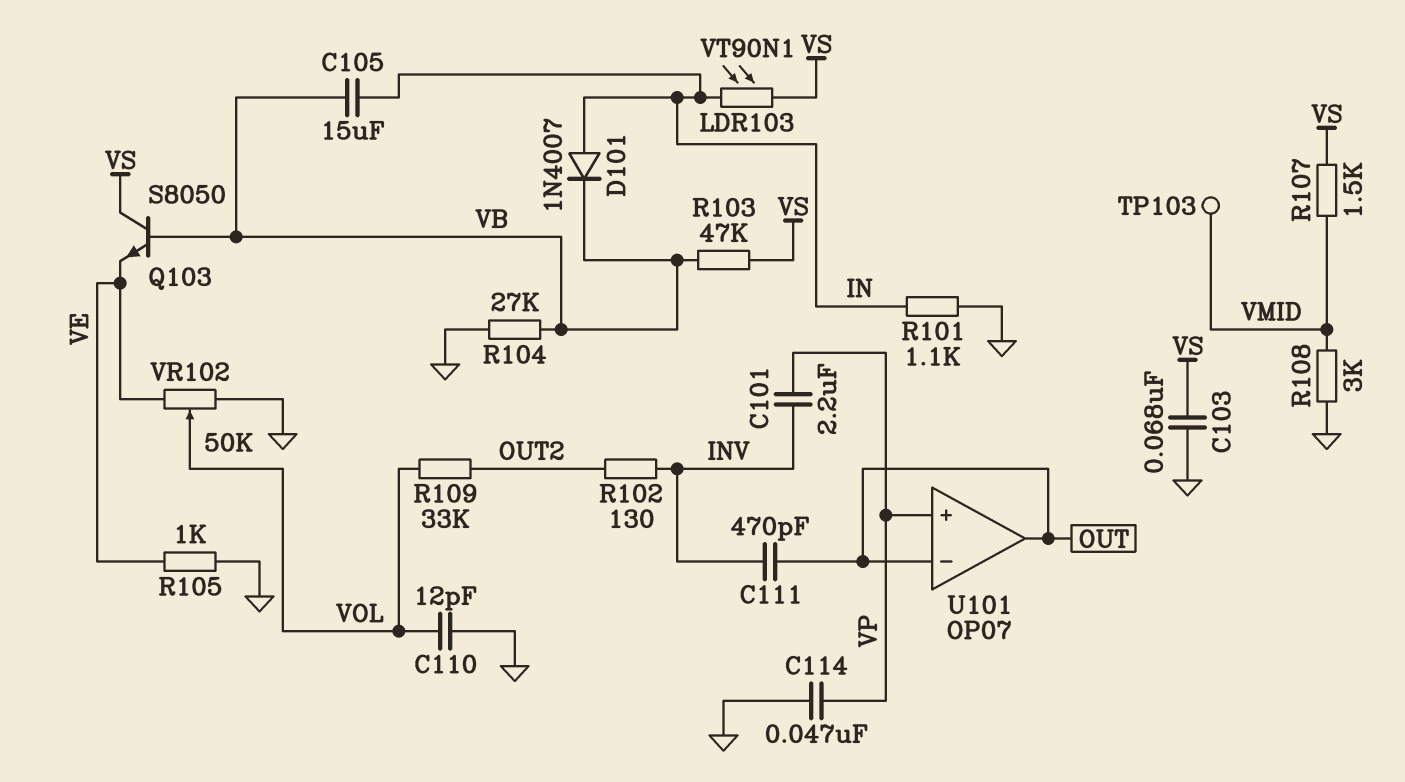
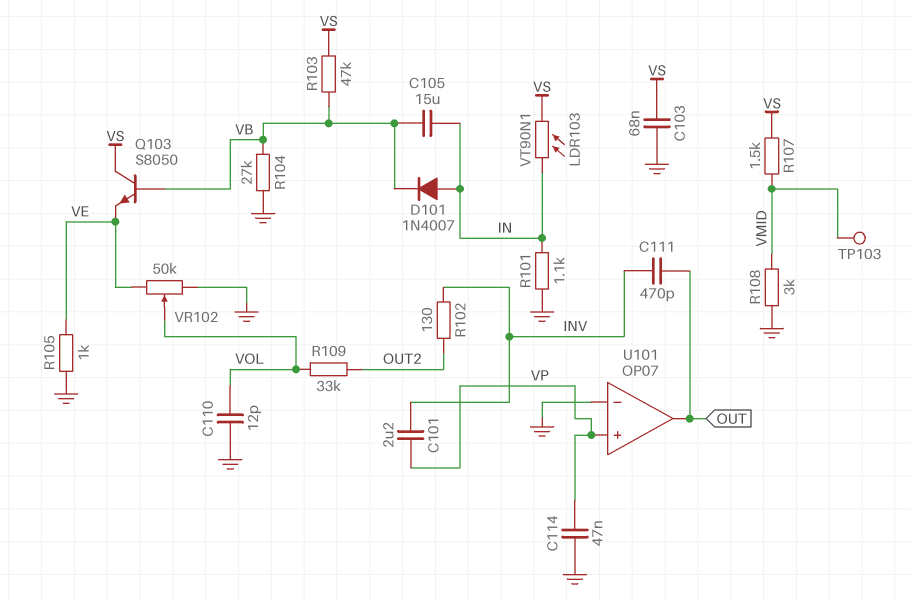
U101 pin in-: OUT -> GND

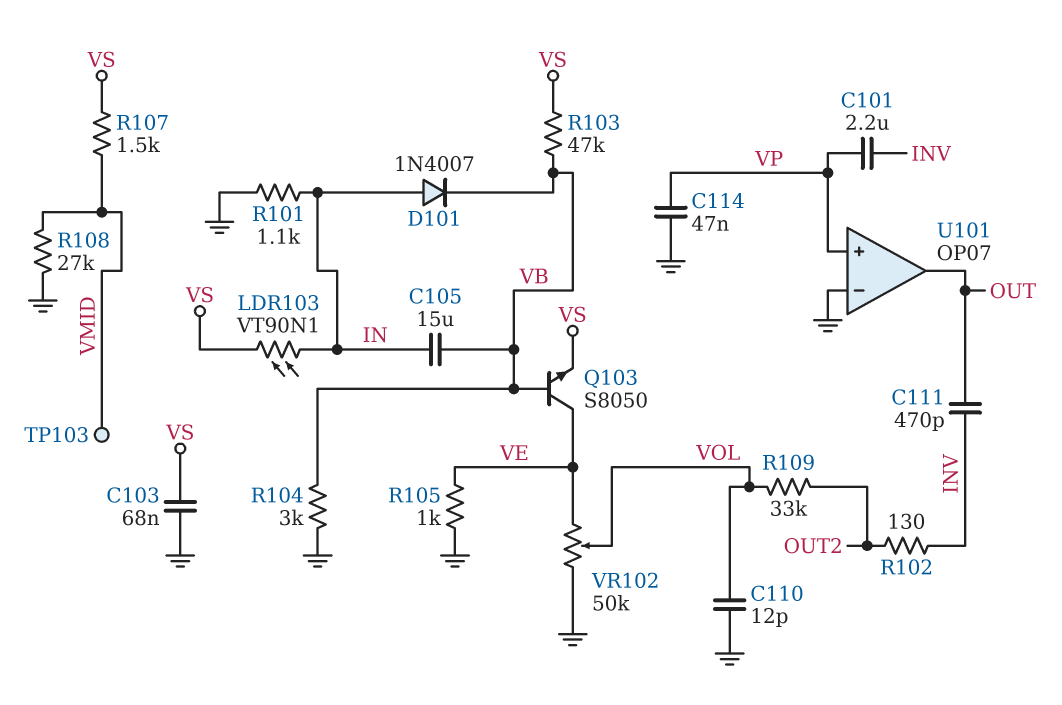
Q103: NPN S8050 (B VB, C VS, E VE) -> NPN S8050 (B VB, C VE, E VS)
R104: 27k (GND, VB) -> 3k (GND, VB)
R108: 3k (GND, VMID) -> 27k (GND, VMID)

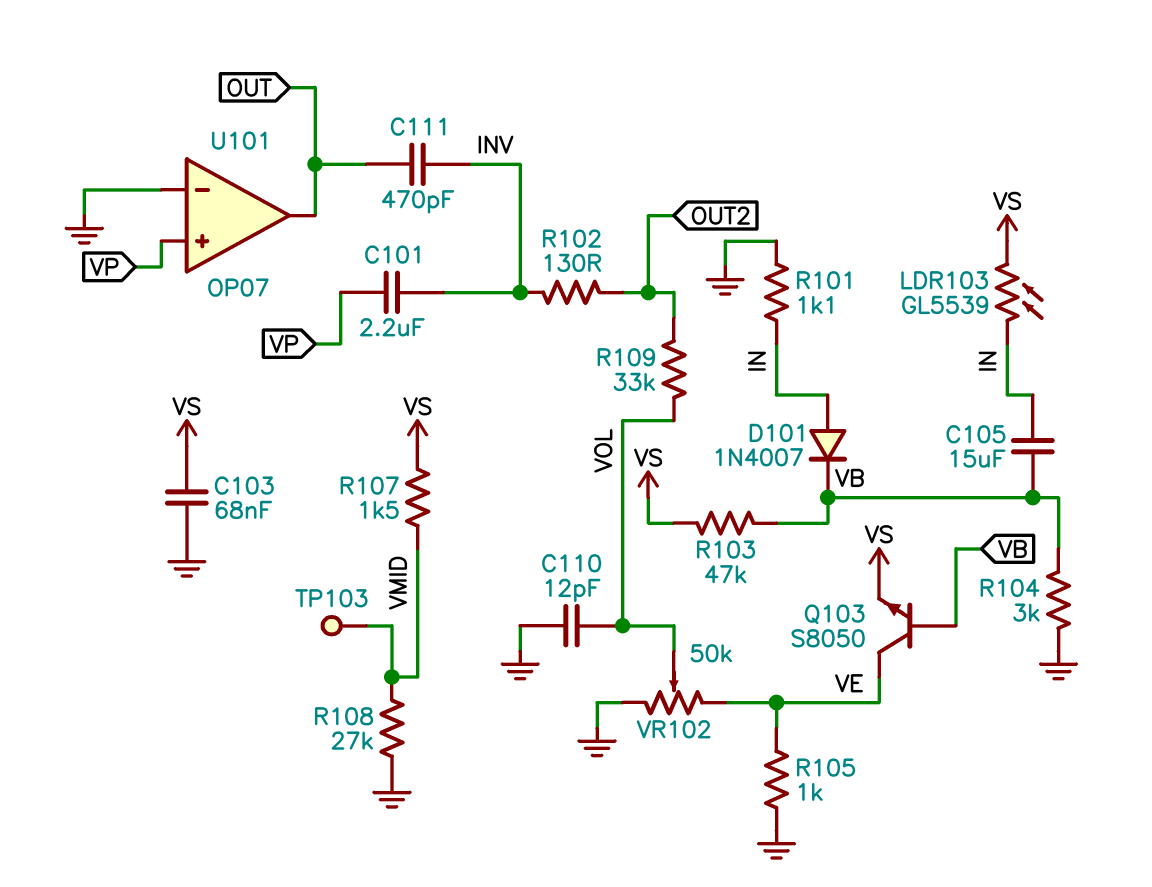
C114: 47nF (GND, VP) -> none
LDR103: VT90N1 (IN, VS) -> GL5539 (IN, VS)

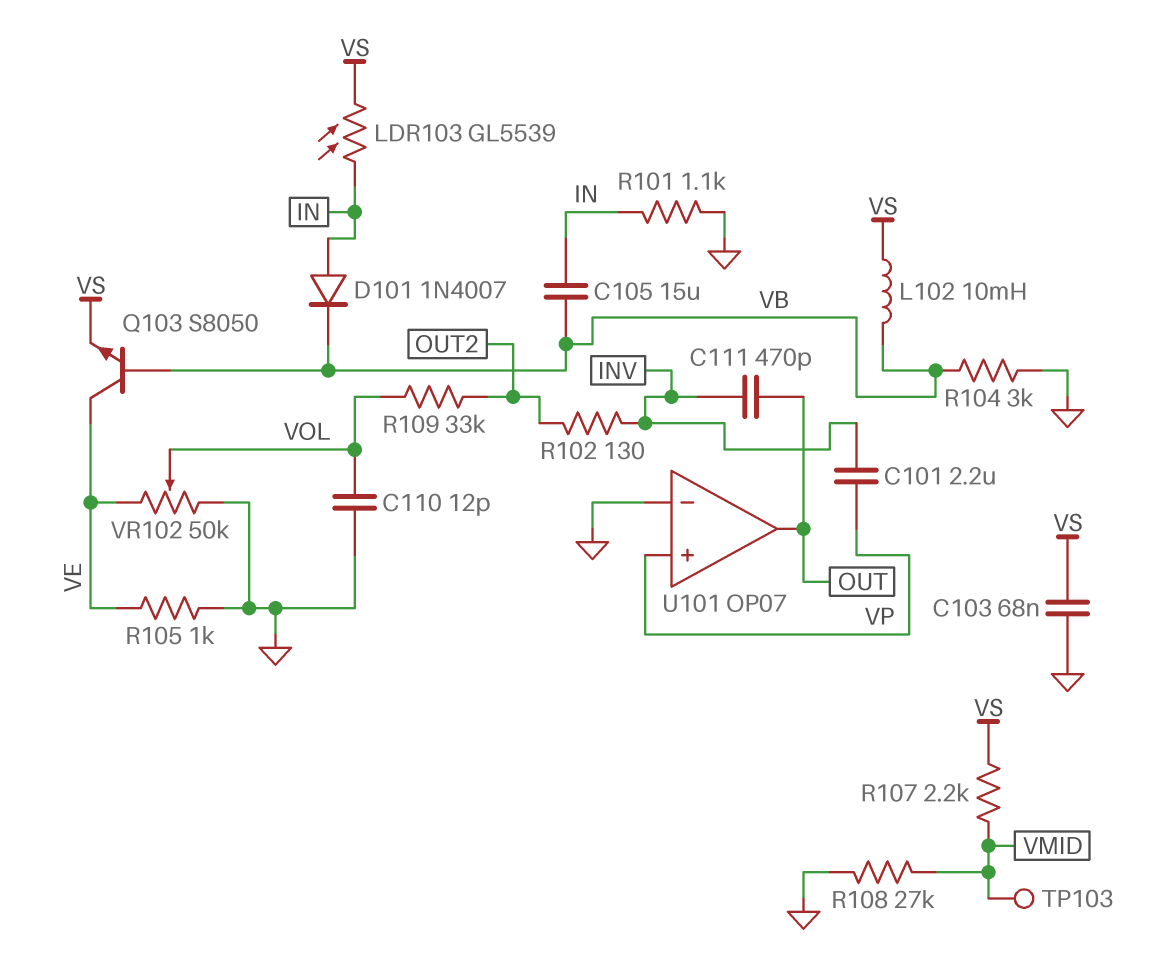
L102: none -> 10mH (VB, VS)
R103: 47k (VB, VS) -> none
R107: 1.5k (VMID, VS) -> 2.2k (VMID, VS)

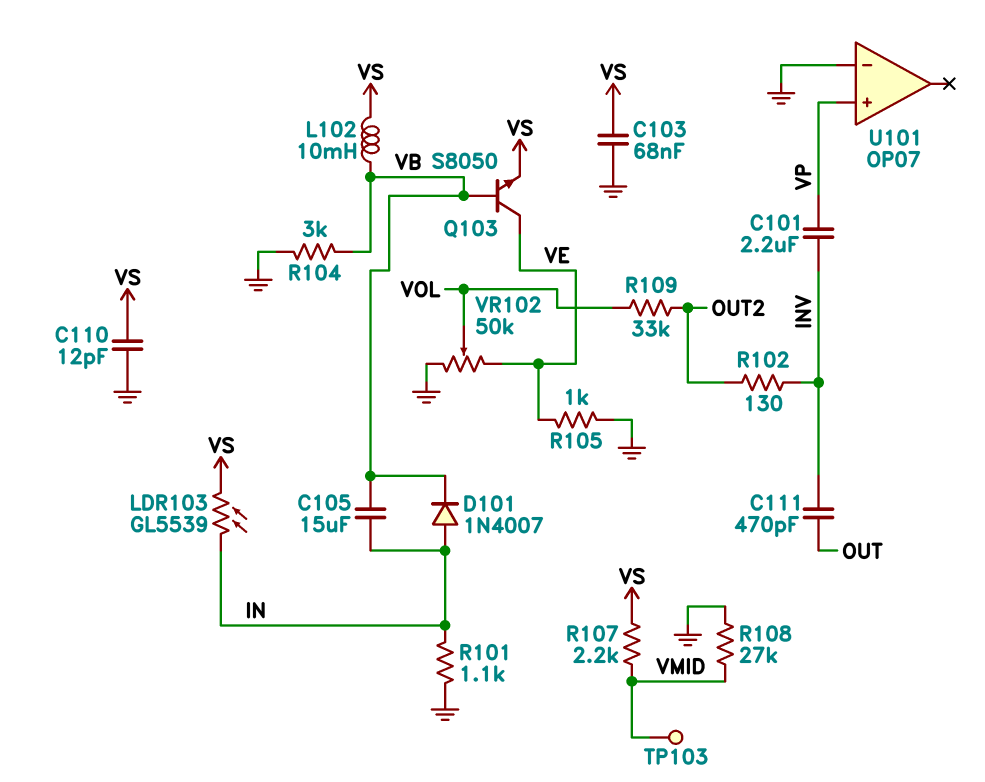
C110: 12pF (GND, VOL) -> 12pF (GND, VS)
U101 pin out: OUT -> none

